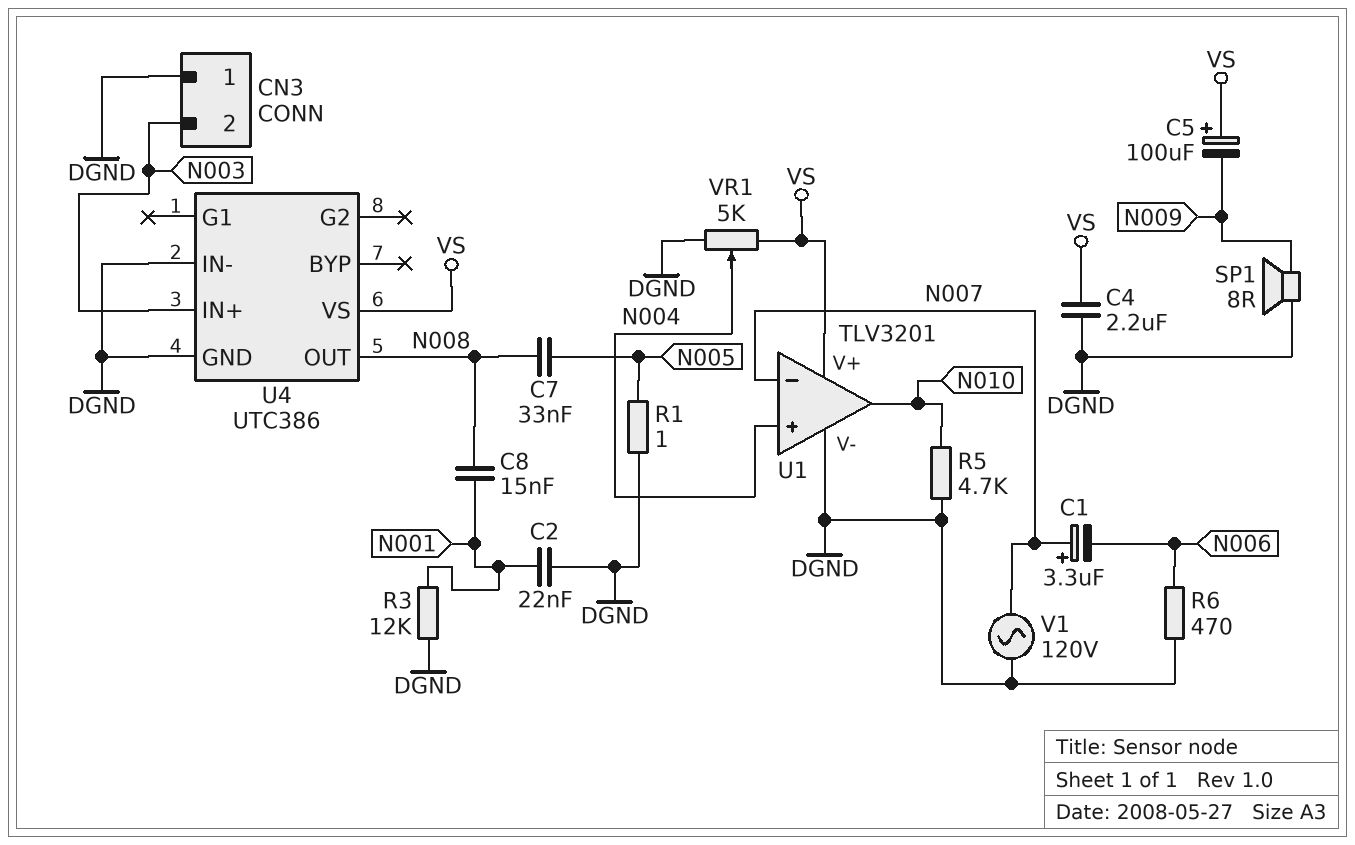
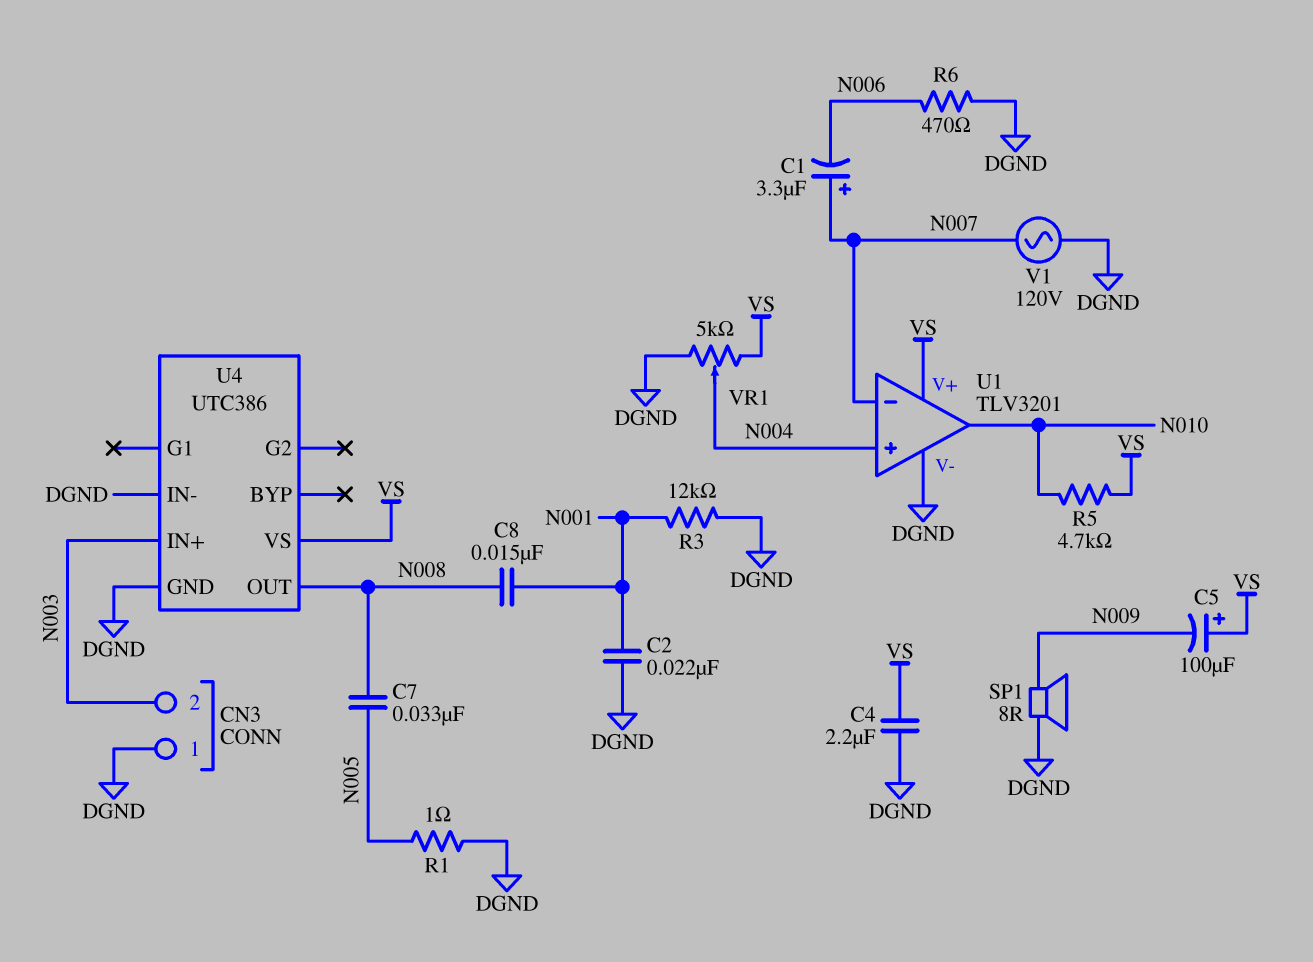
R5: 4.7k (DGND, N010) -> 4.7k (N010, VS)

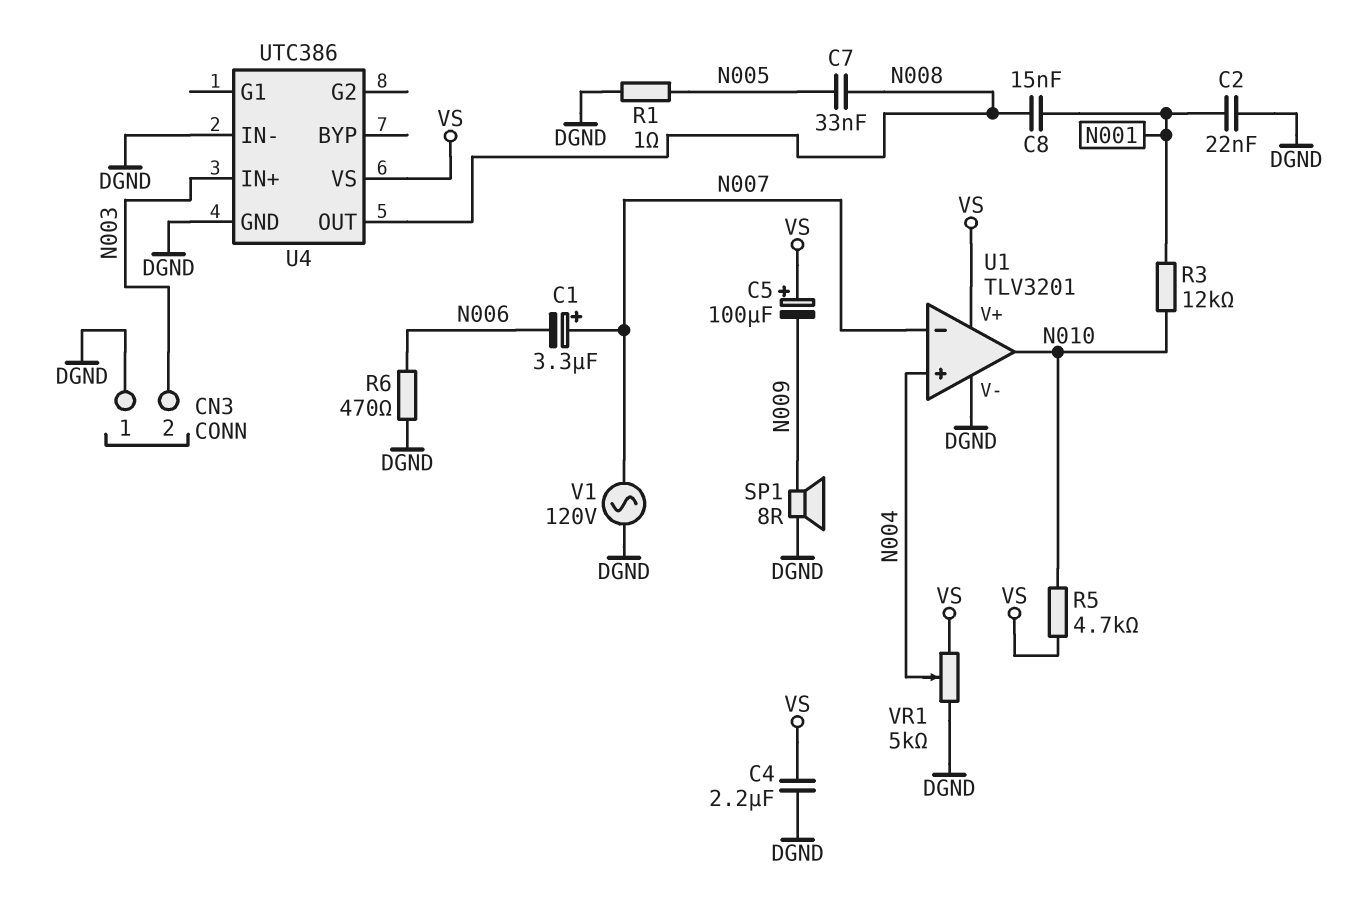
R3: 12k (DGND, N001) -> 12k (N001, N010)

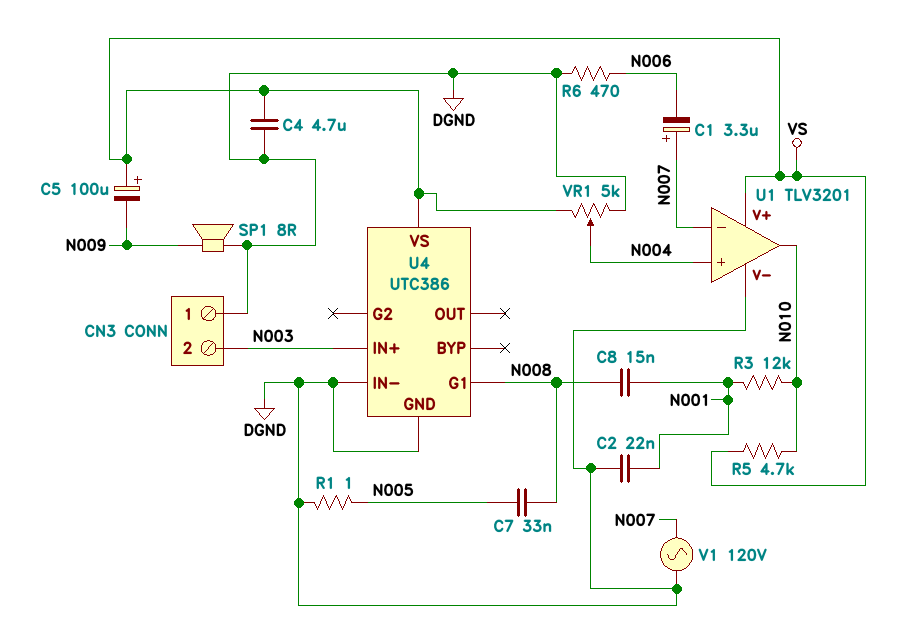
C4: 2.2uF (DGND, VS) -> 4.7uF (DGND, VS)
U4 pin G1: none -> N008
U4 pin OUT: N008 -> none

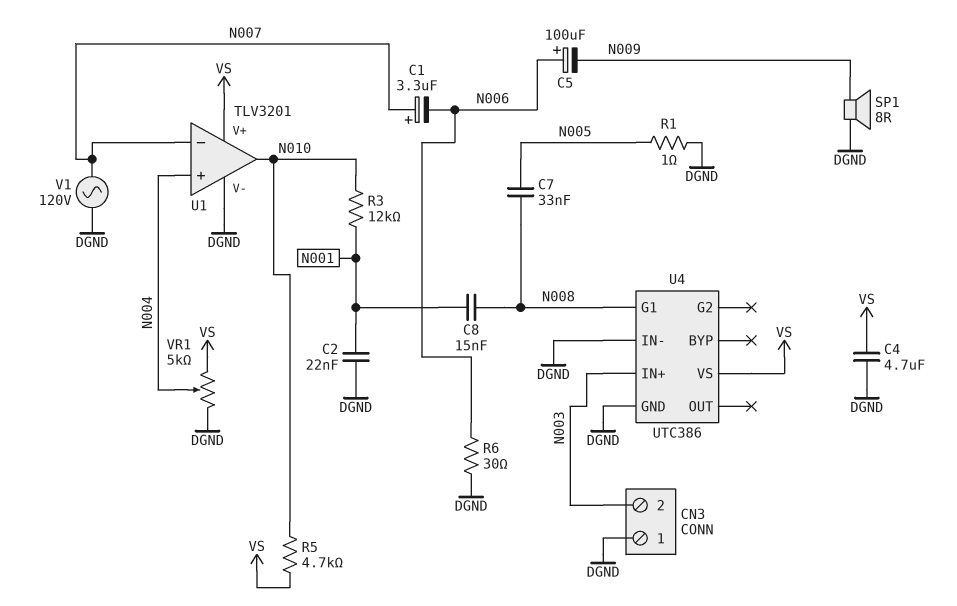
C5: 100uF (plus VS, minus N009) -> 100uF (plus N006, minus N009)
R6: 470 (DGND, N006) -> 30 (DGND, N006)

